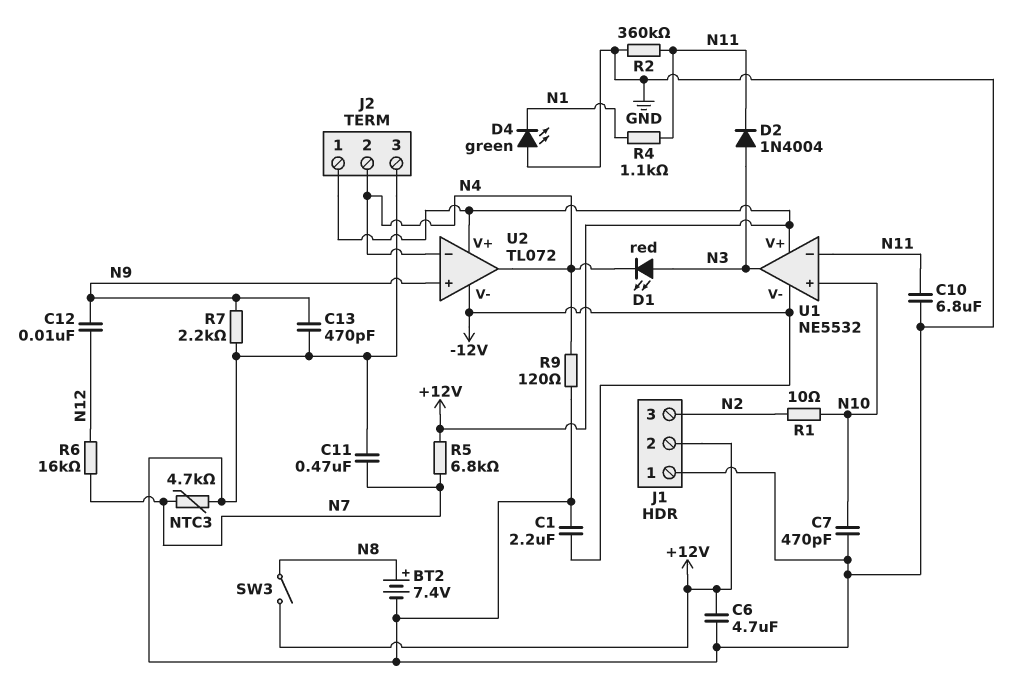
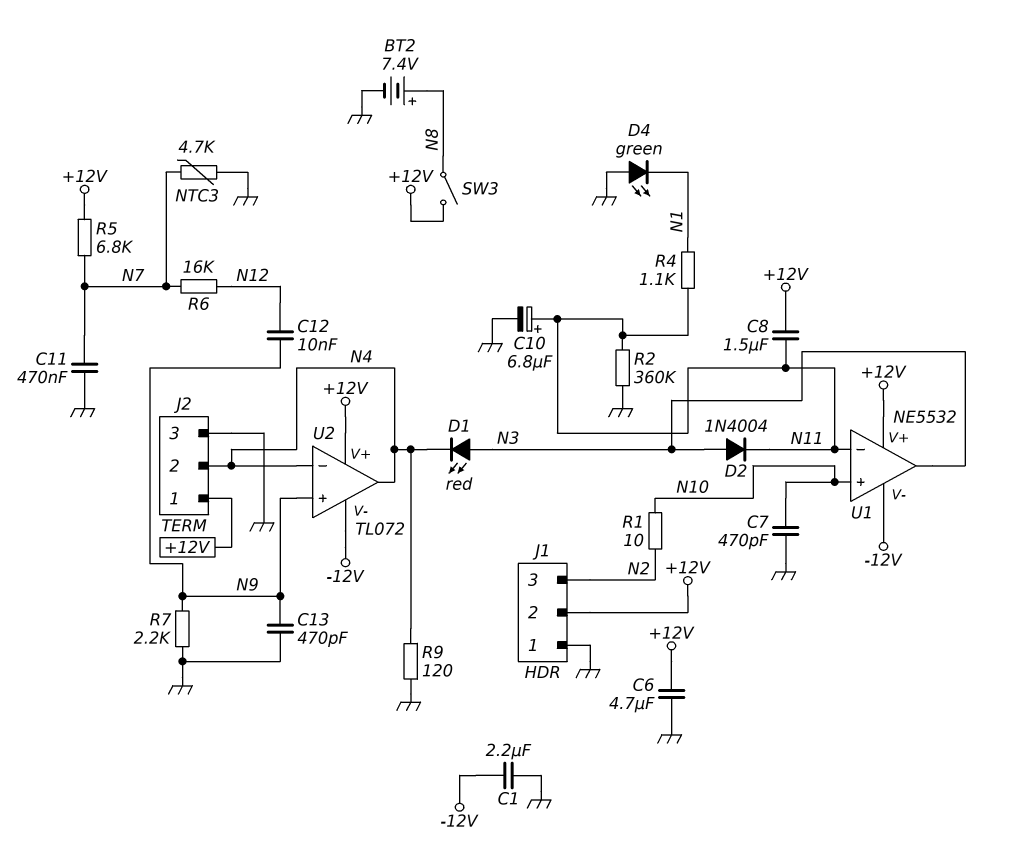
C8: none -> 1.5uF (+12V, N11)
C10: 6.8uF (GND, N11) -> 6.8uF (plus N11, minus GND)

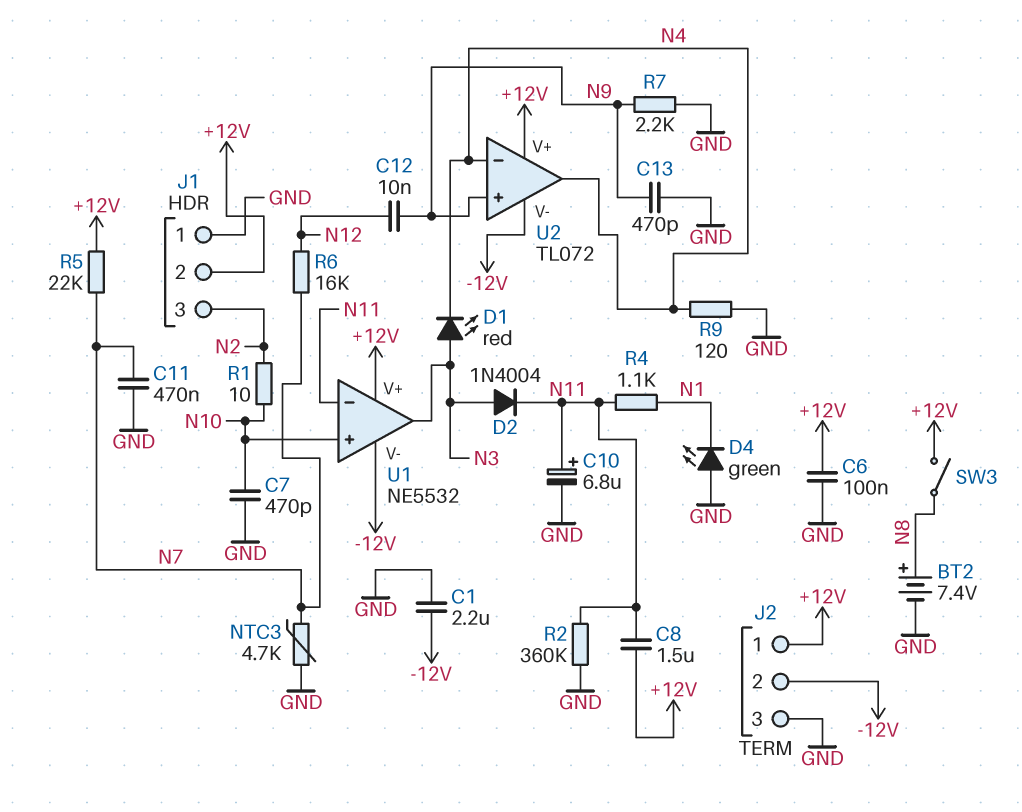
C6: 4.7uF (+12V, GND) -> 100nF (+12V, GND)
J2 pin 2: N4 -> -12V
R5: 6.8k (+12V, N7) -> 22k (+12V, N7)

